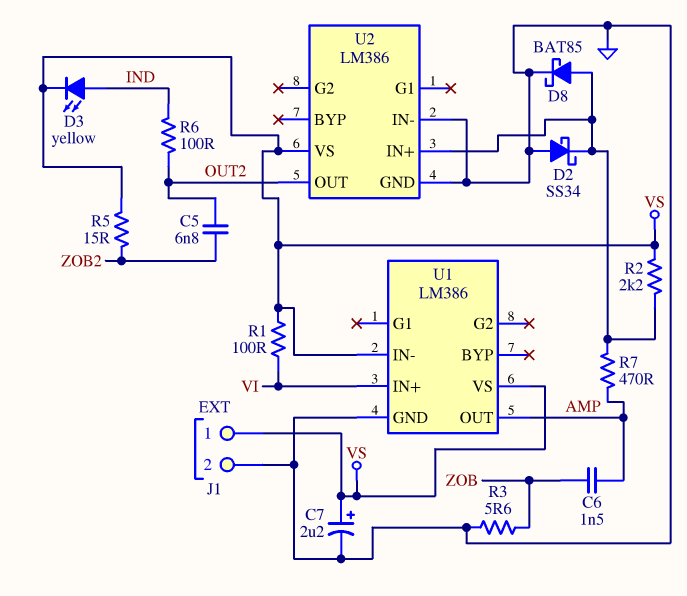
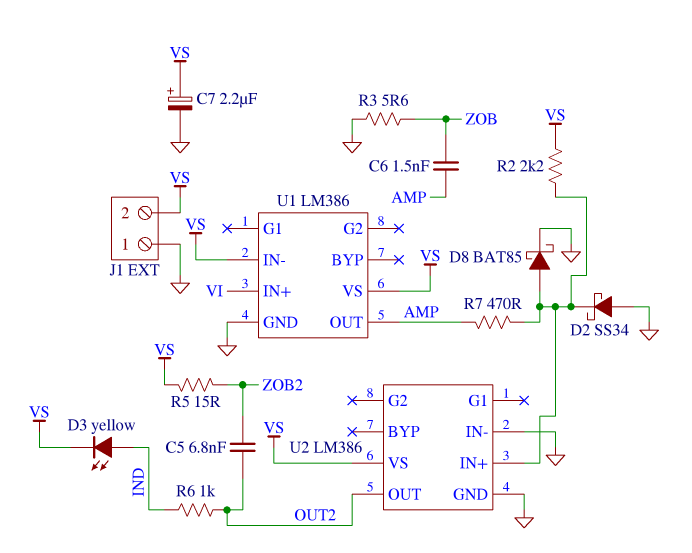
J1 pin 1: VS -> GND
J1 pin 2: GND -> VS
R1: 100 (VI, VS) -> none
R6: 100 (IND, OUT2) -> 1k (IND, OUT2)

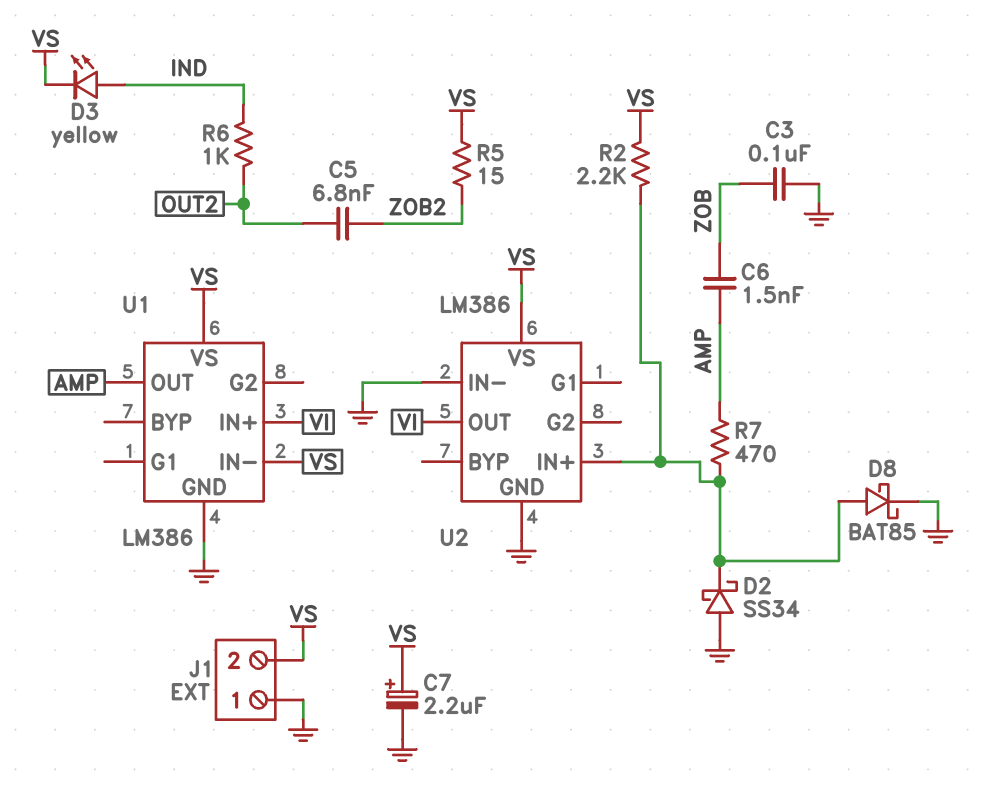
C3: none -> 100nF (GND, ZOB)
R3: 5.6 (GND, ZOB) -> none
U2 pin OUT: OUT2 -> VI

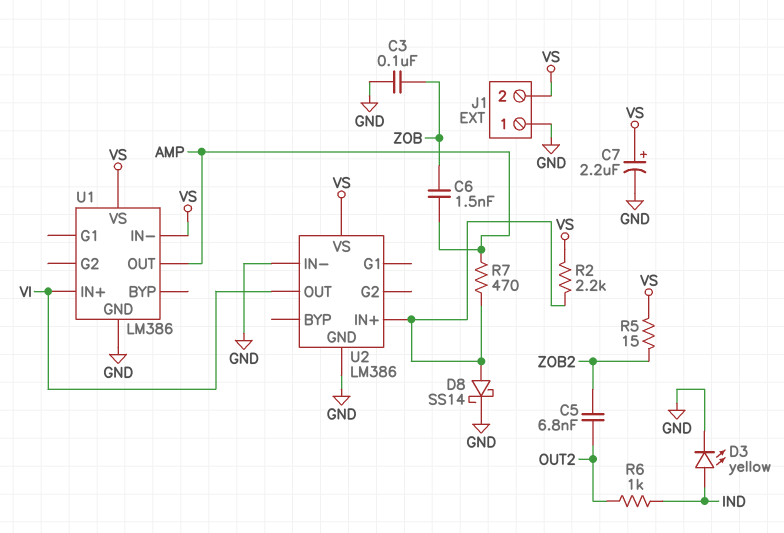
D2: schottky SS34 (A GND, K U2/IN+) -> none
D3: LED yellow (A IND, K VS) -> LED yellow (A IND, K GND)
D8: schottky BAT85 (A U2/IN+, K GND) -> schottky SS14 (A U2/IN+, K GND)

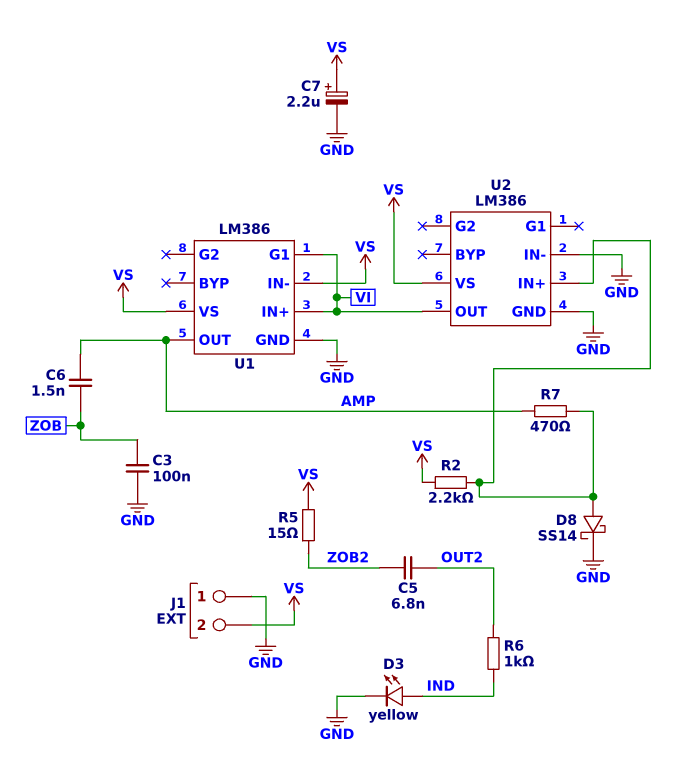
U1 pin G1: none -> VI

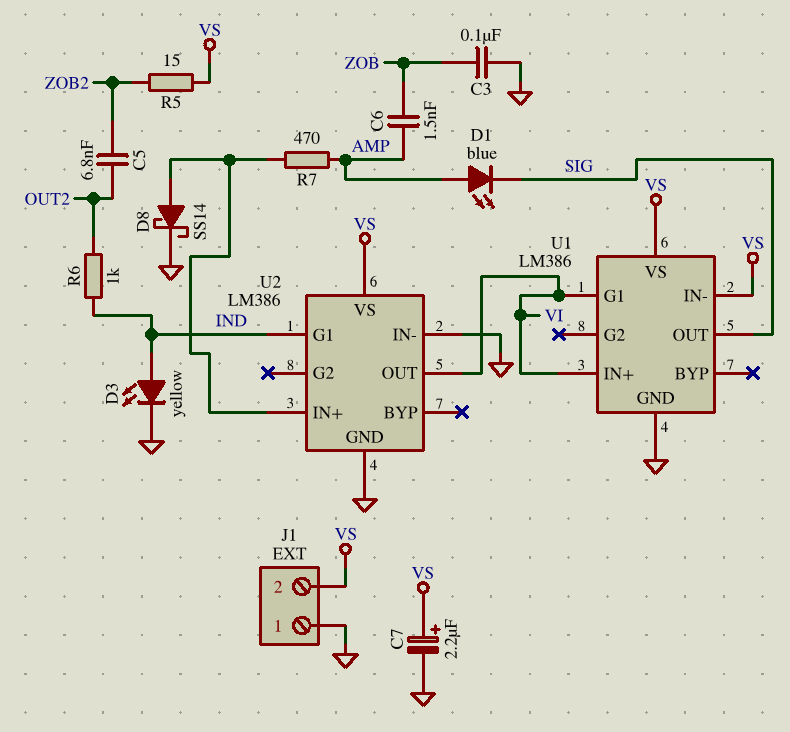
D1: none -> LED blue (A AMP, K SIG)
R2: 2.2k (U2/IN+, VS) -> none
U1 pin OUT: AMP -> SIG
U2 pin G1: none -> IND

